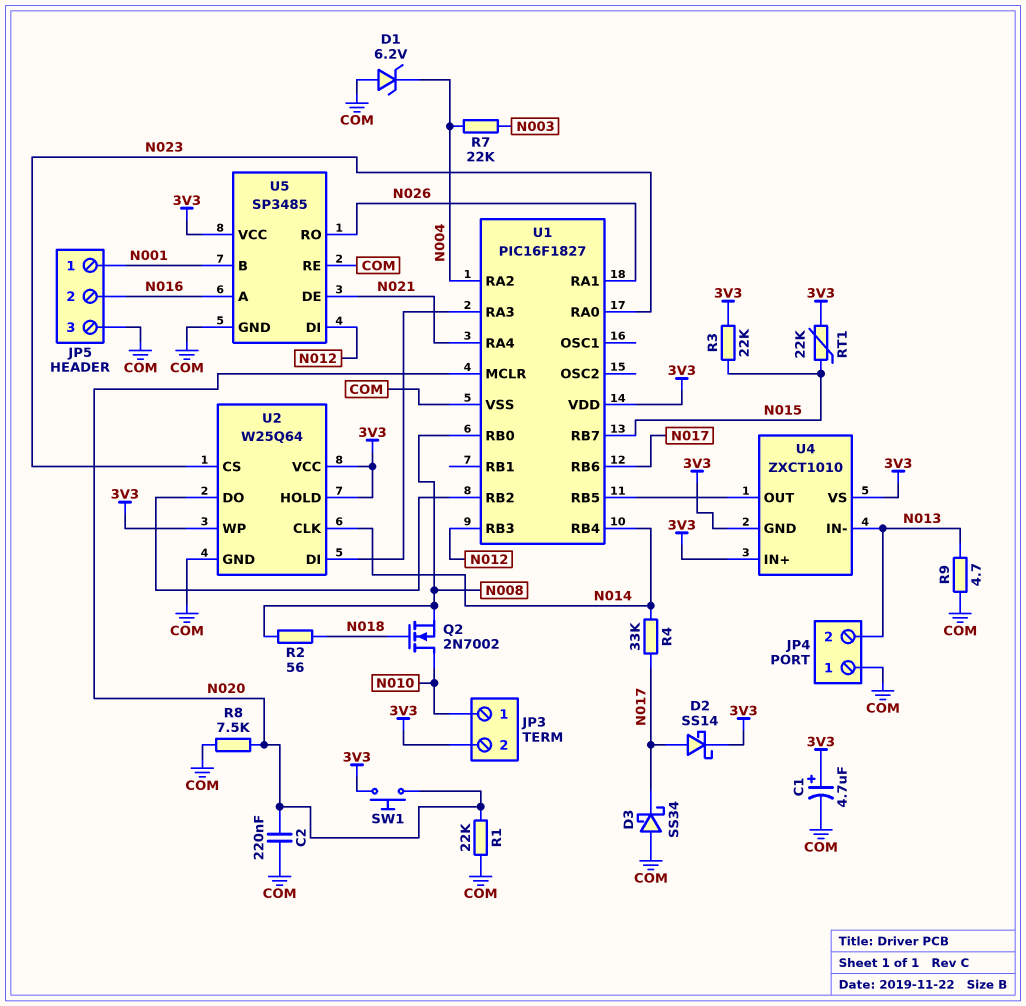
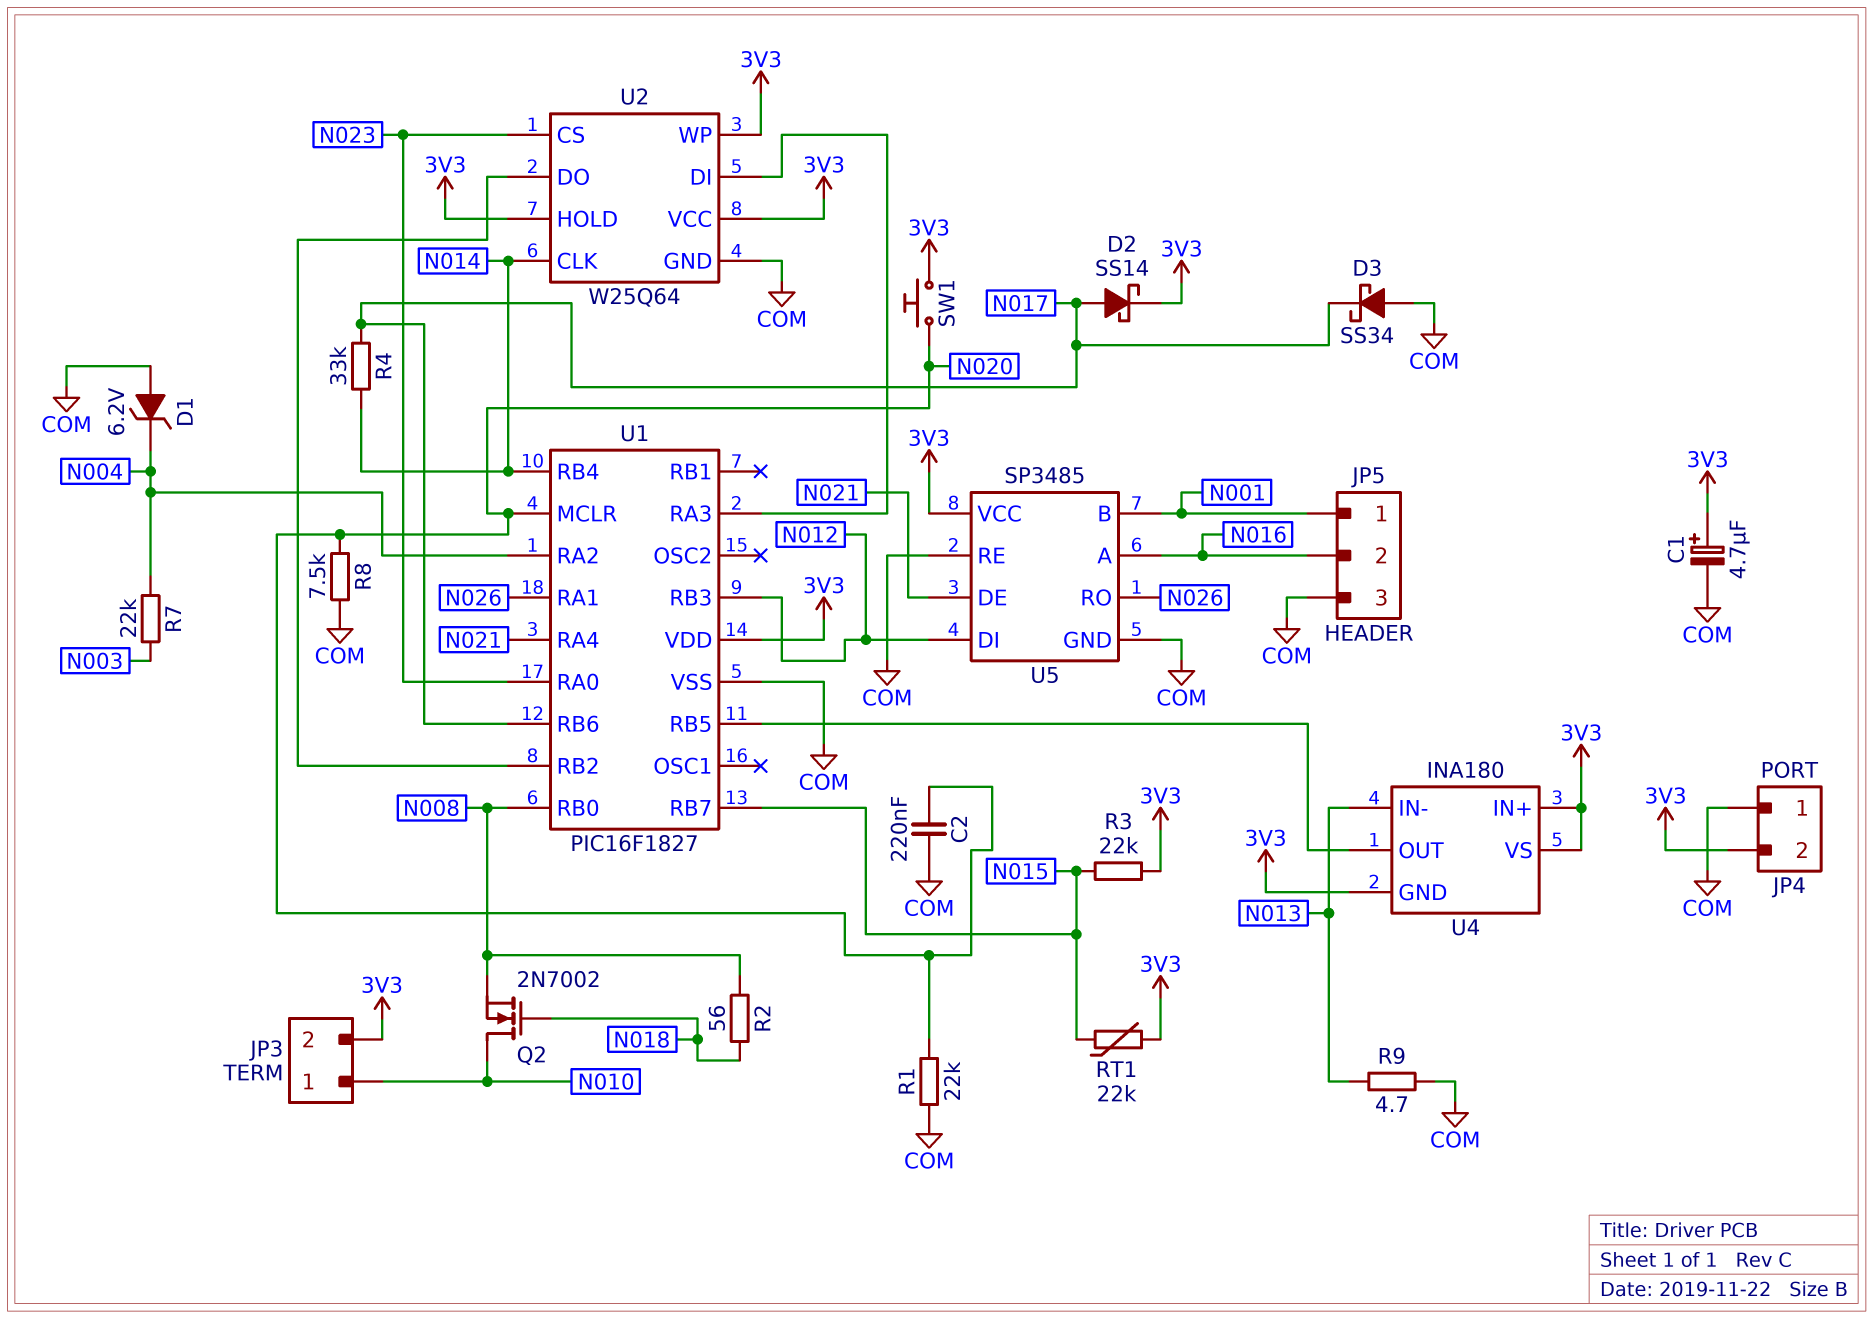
JP4 pin 2: N013 -> 3V3
U4: ZXCT1010 -> INA180

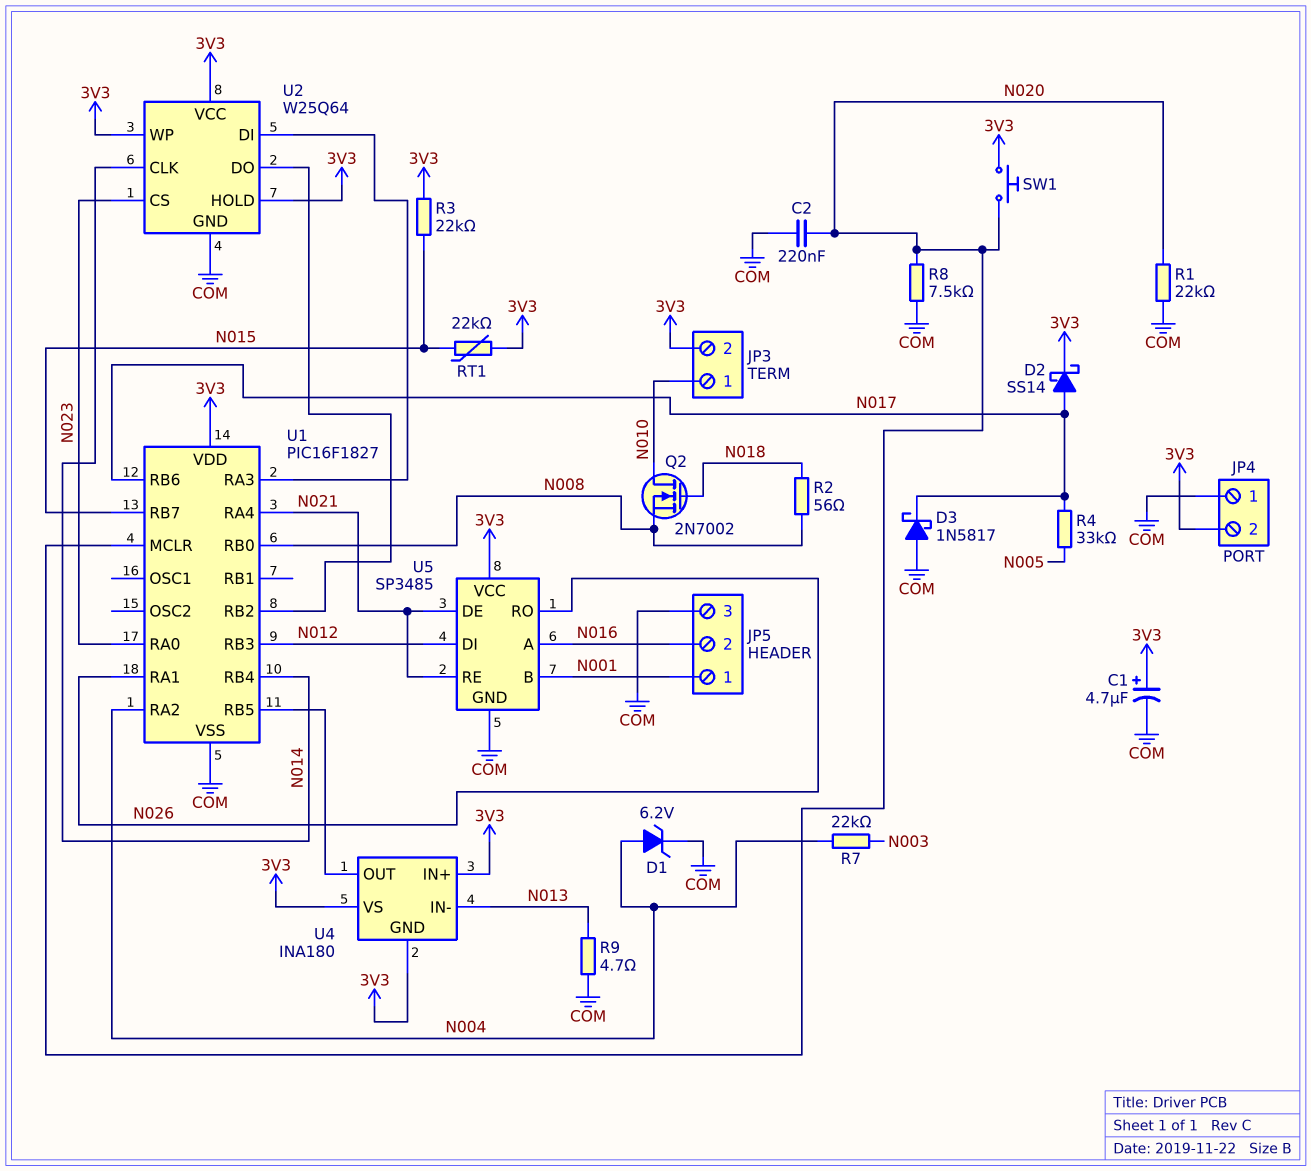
D1: zener 6.2V (A COM, K N004) -> zener 6.2V (A N004, K COM)
D3: schottky SS34 (A COM, K N017) -> schottky 1N5817 (A COM, K N017)
R4: 33k (N014, N017) -> 33k (N005, N017)
U5 pin RE: COM -> N021

